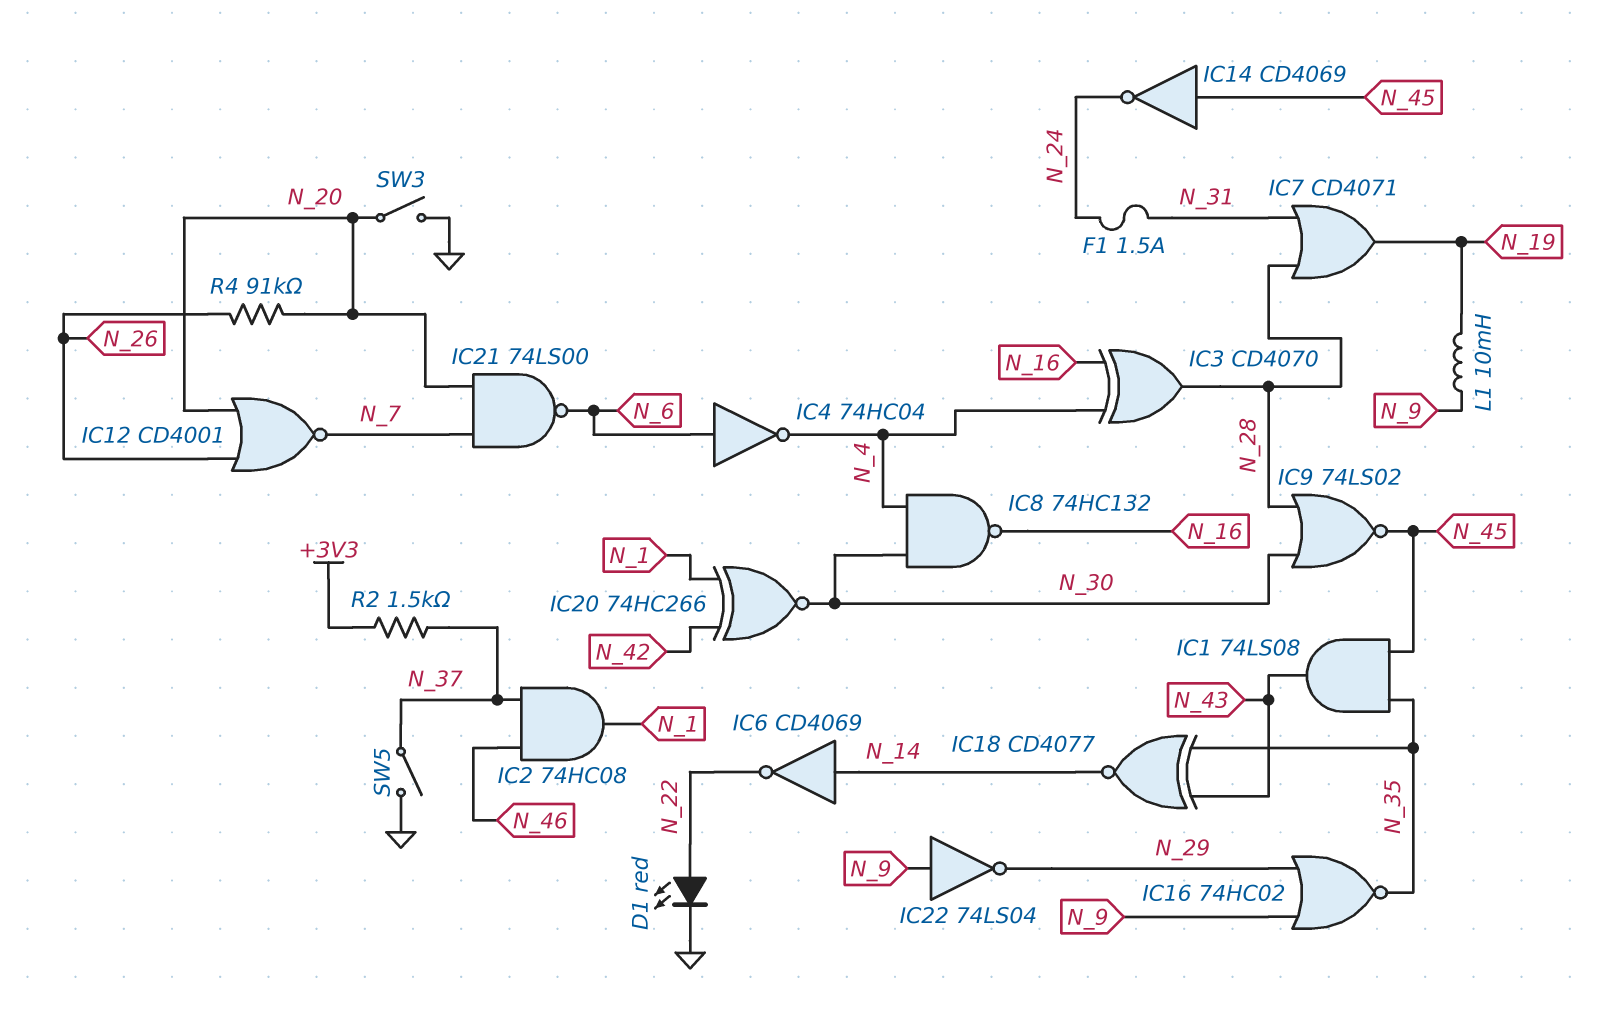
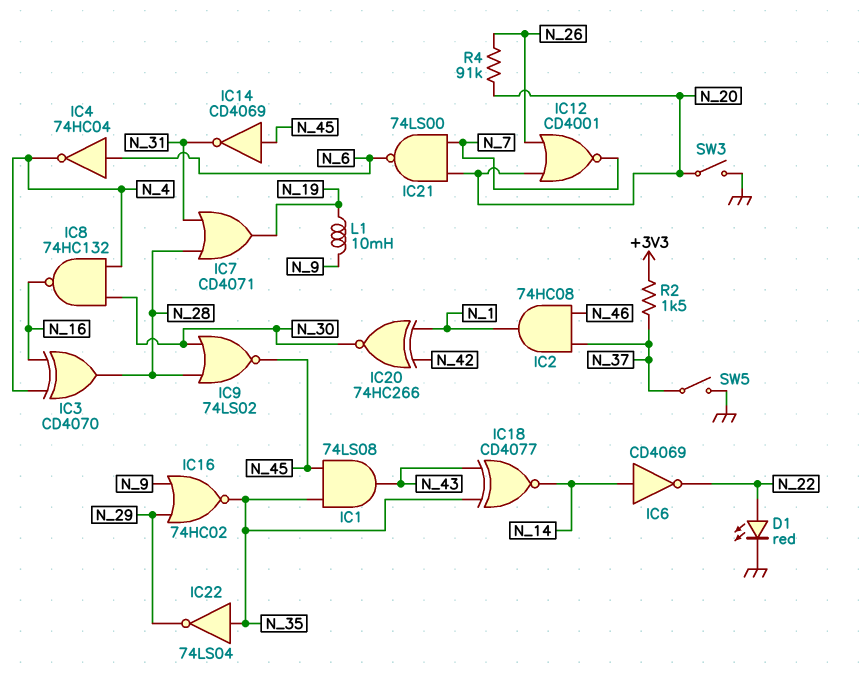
F1: 1.5A (N_24, N_31) -> none
IC14: NOT CD4069 (in N_45, out N_24) -> NOT CD4069 (in N_45, out N_31)
IC22: NOT 74LS04 (in N_9, out N_29) -> NOT 74LS04 (in N_35, out N_29)

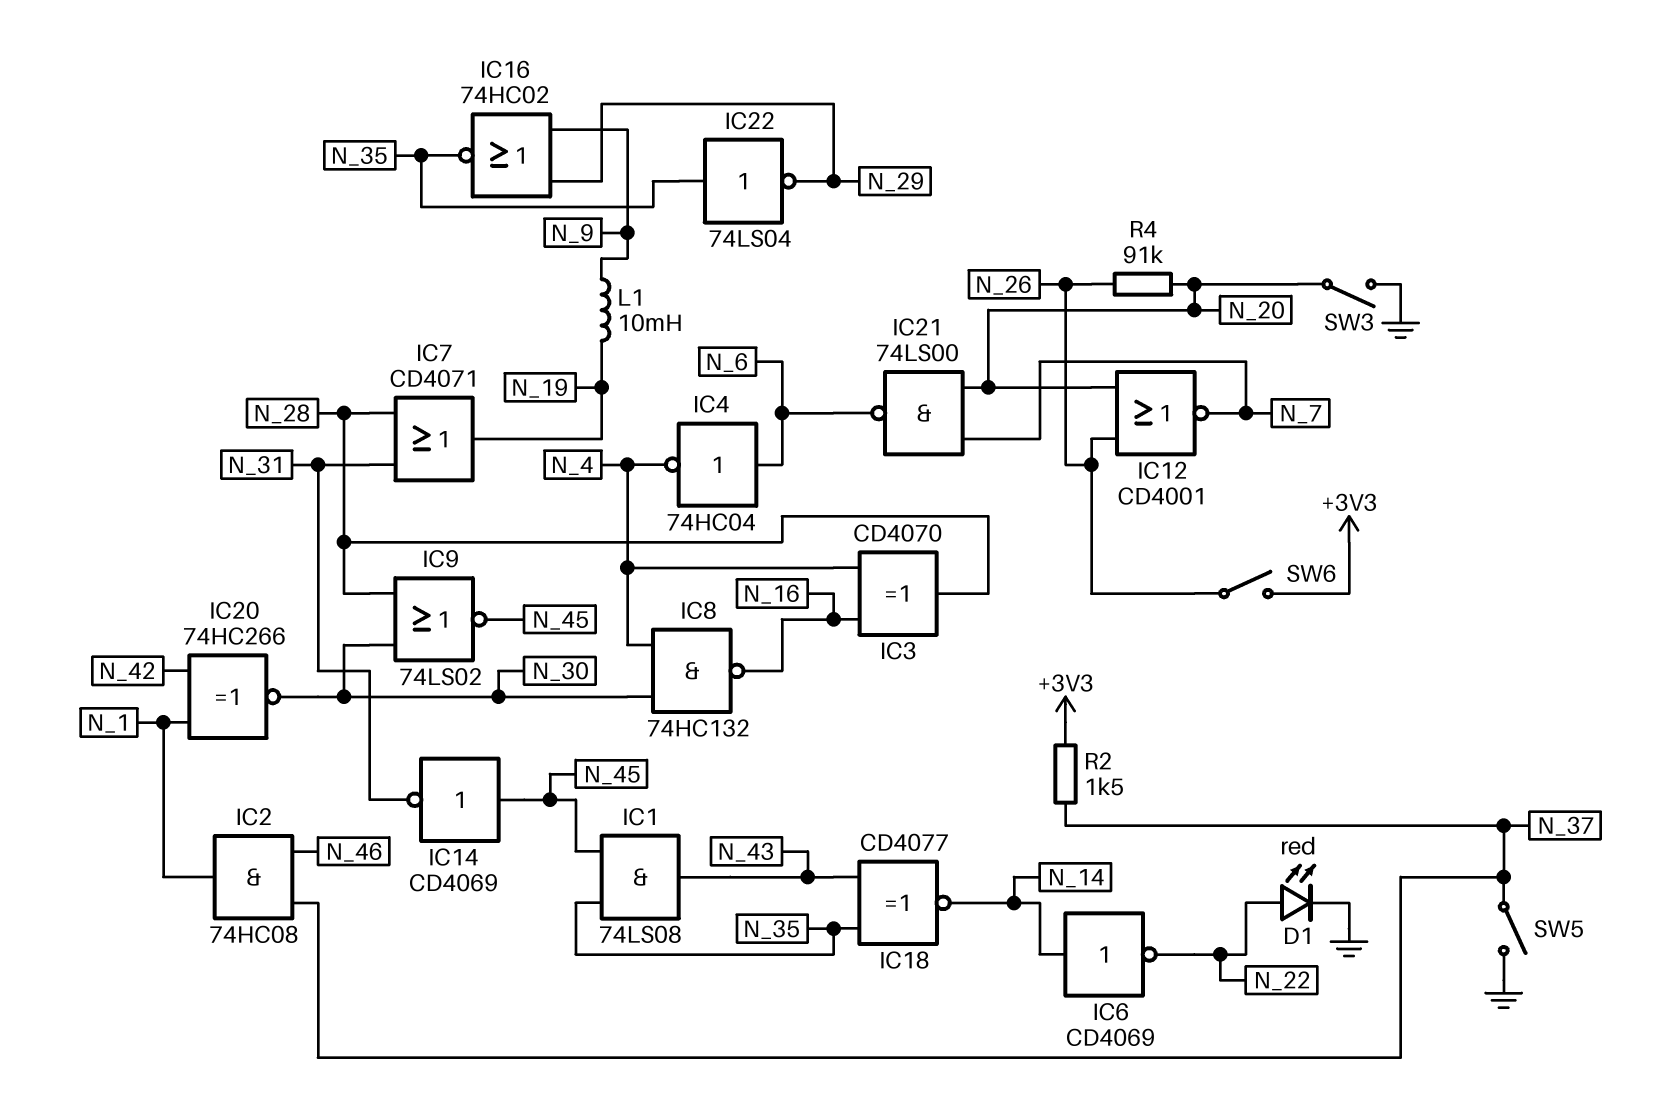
SW6: none -> switch (+3V3, N_26)

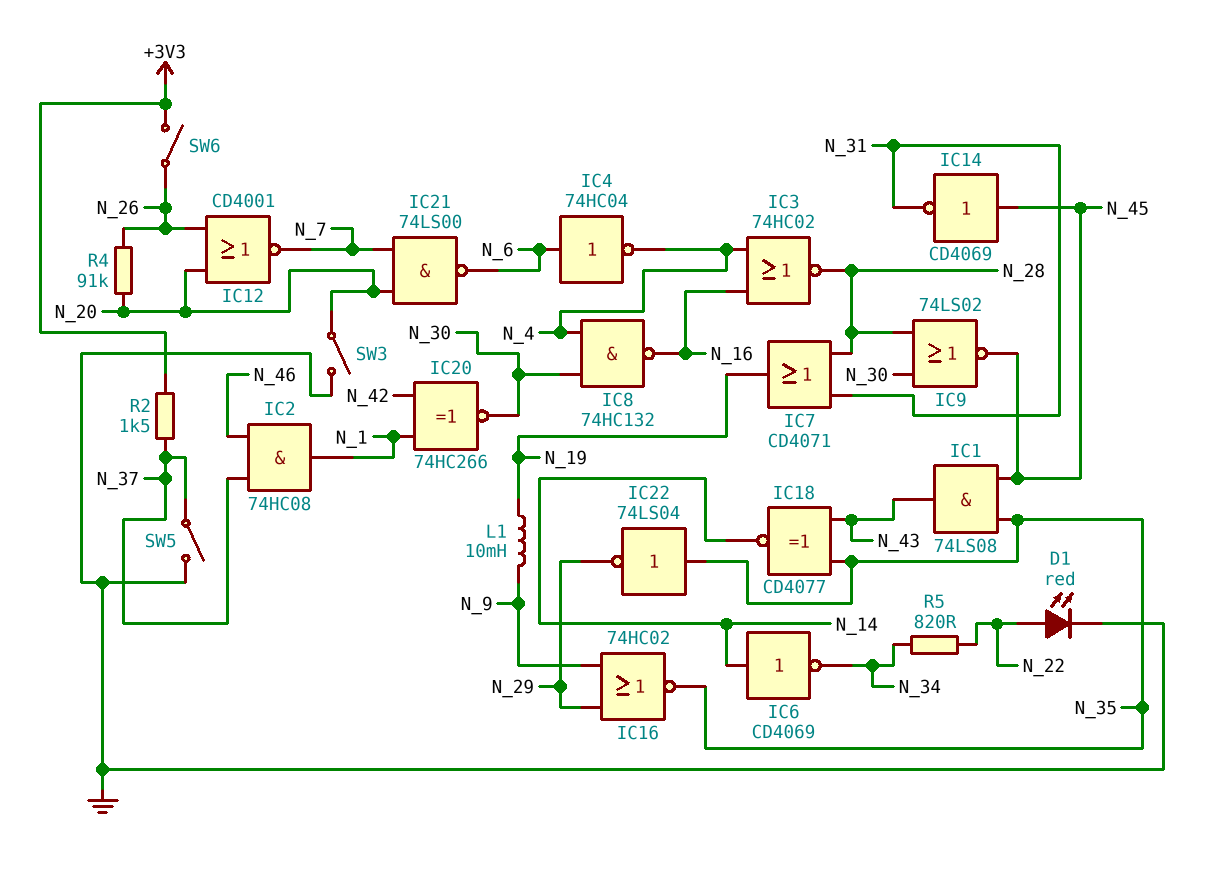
IC3: XOR CD4070 (in N_4, in N_16, out N_28) -> NOR 74HC02 (in N_4, in N_16, out N_28)
IC6: NOT CD4069 (in N_14, out N_22) -> NOT CD4069 (in N_14, out N_34)
R5: none -> 820 (N_22, N_34)

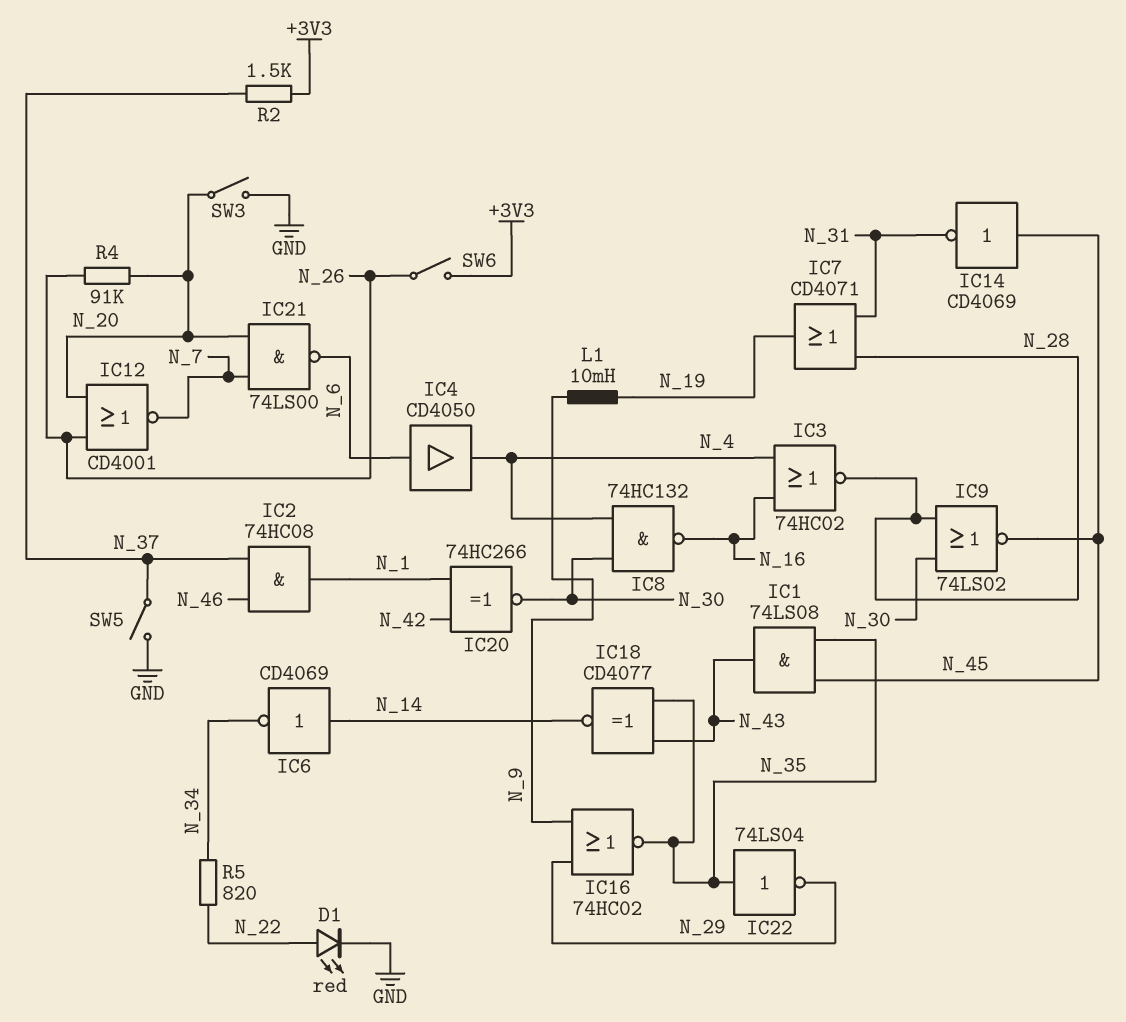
IC4: NOT 74HC04 (in N_6, out N_4) -> buffer CD4050 (in N_6, out N_4)

